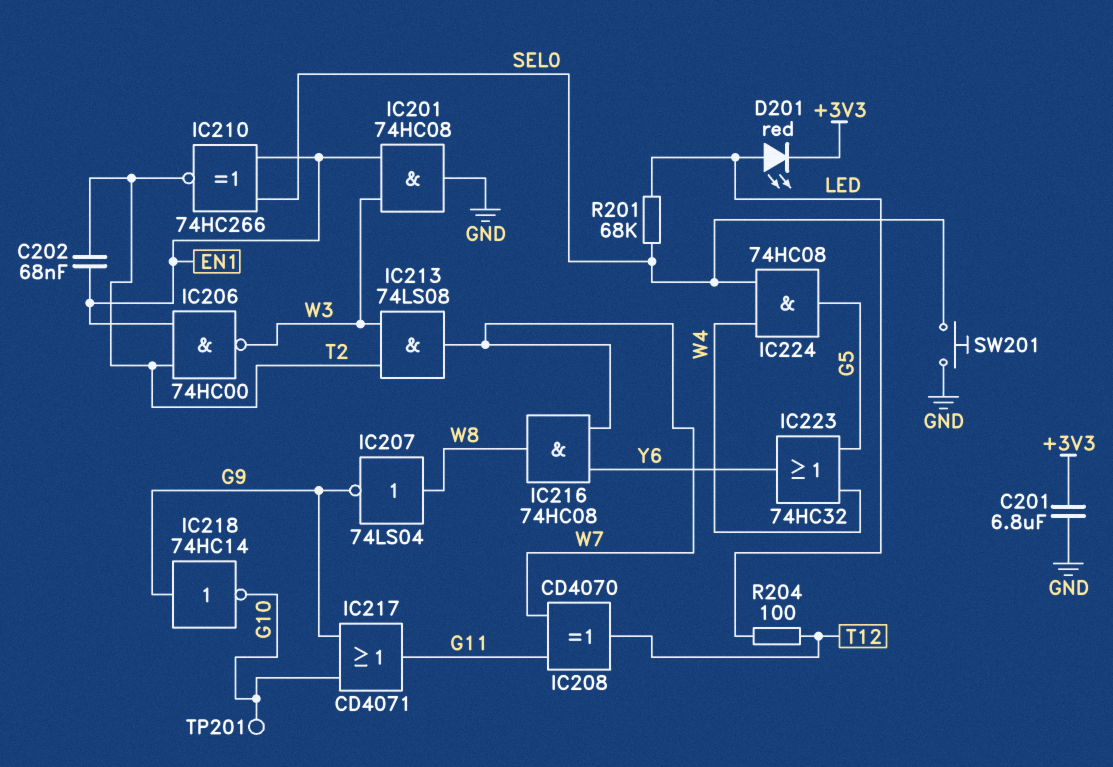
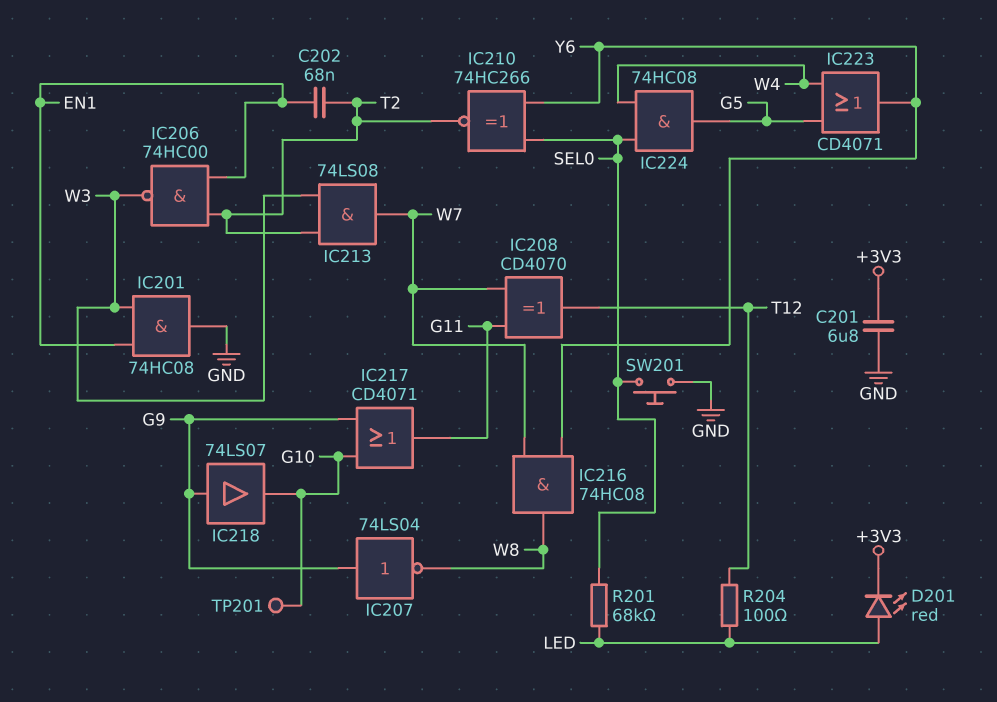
IC207: NOT 74LS04 (in W8, out G9) -> NOT 74LS04 (in G9, out W8)
IC210: XNOR 74HC266 (in EN1, in SEL0, out T2) -> XNOR 74HC266 (in SEL0, in Y6, out T2)
IC218: NOT 74HC14 (in G9, out G10) -> buffer 74LS07 (in G9, out G10)
IC223: OR 74HC32 (in G5, in W4, out Y6) -> OR CD4071 (in G5, in W4, out Y6)

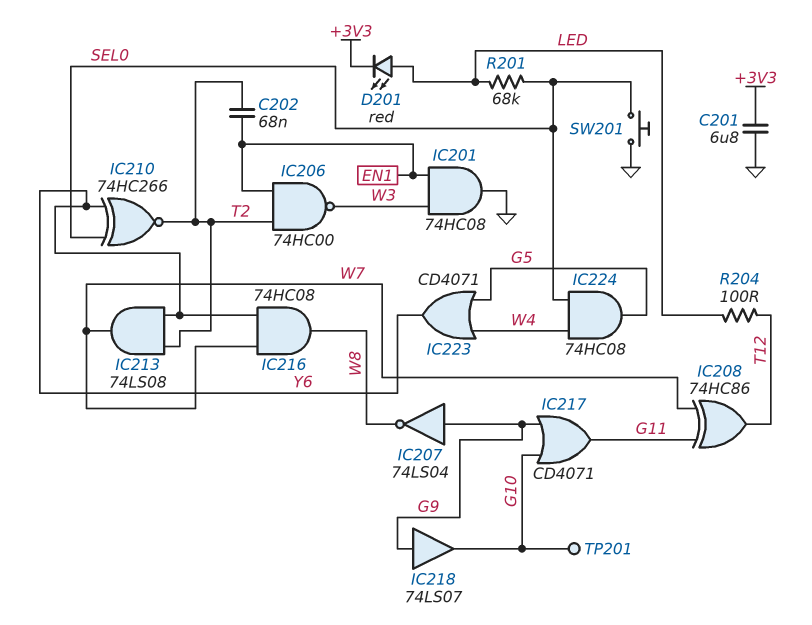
IC208: XOR CD4070 (in G11, in W7, out T12) -> XOR 74HC86 (in G11, in W7, out T12)
IC213: AND 74LS08 (in T2, in W3, out W7) -> AND 74LS08 (in T2, in Y6, out W7)

